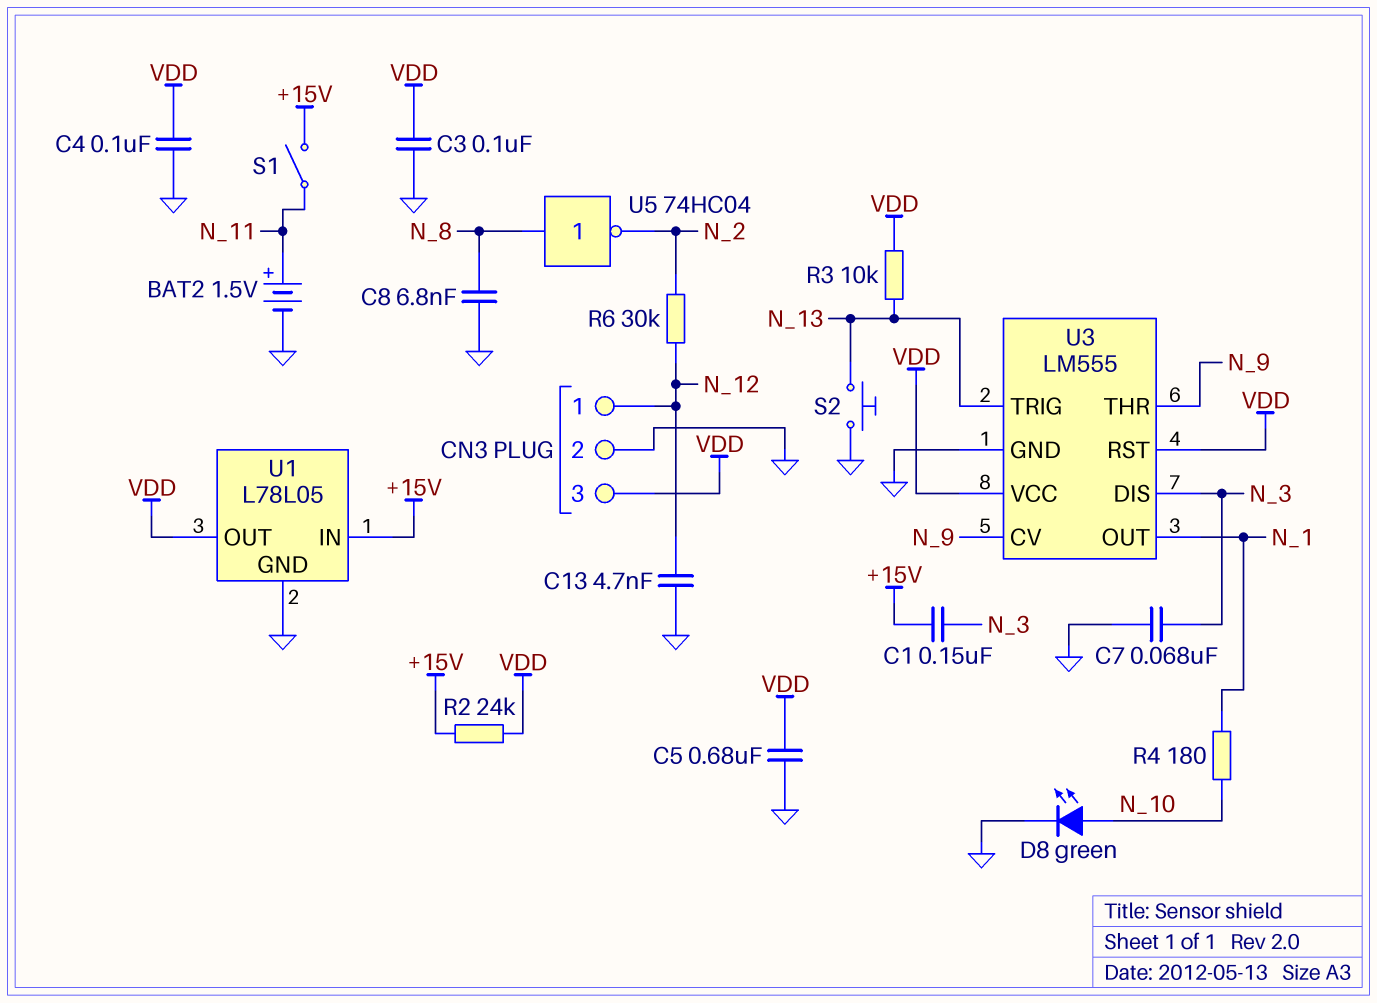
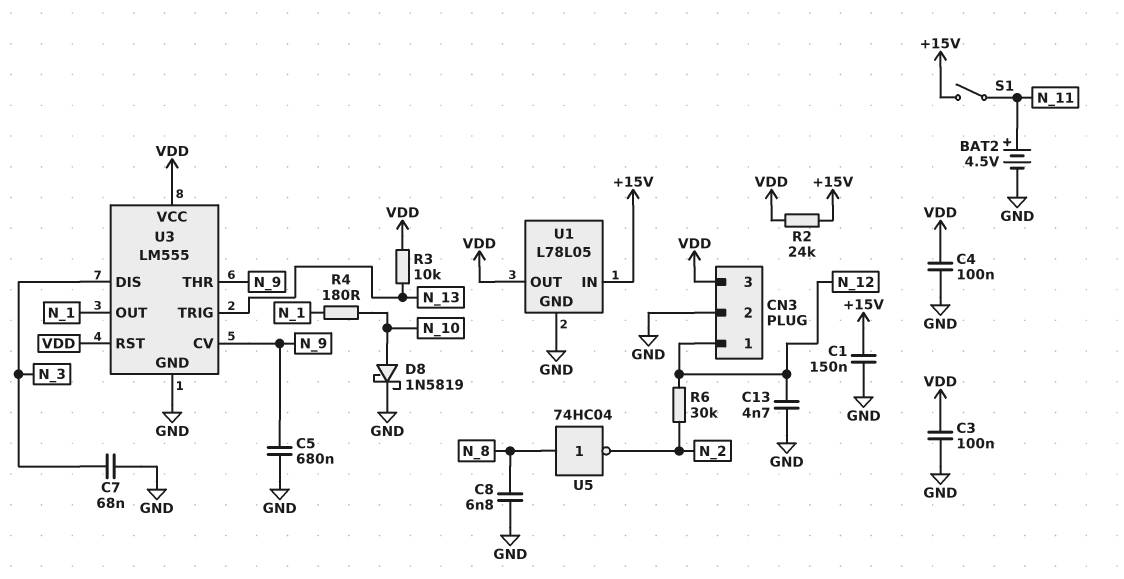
BAT2: 1.5V (plus N_11, minus GND) -> 4.5V (plus N_11, minus GND)
C1: 150nF (+15V, N_3) -> 150nF (+15V, GND)
C5: 680nF (GND, VDD) -> 680nF (GND, N_9)
D8: LED green (A N_10, K GND) -> schottky 1N5819 (A N_10, K GND)
S2: button (GND, N_13) -> none

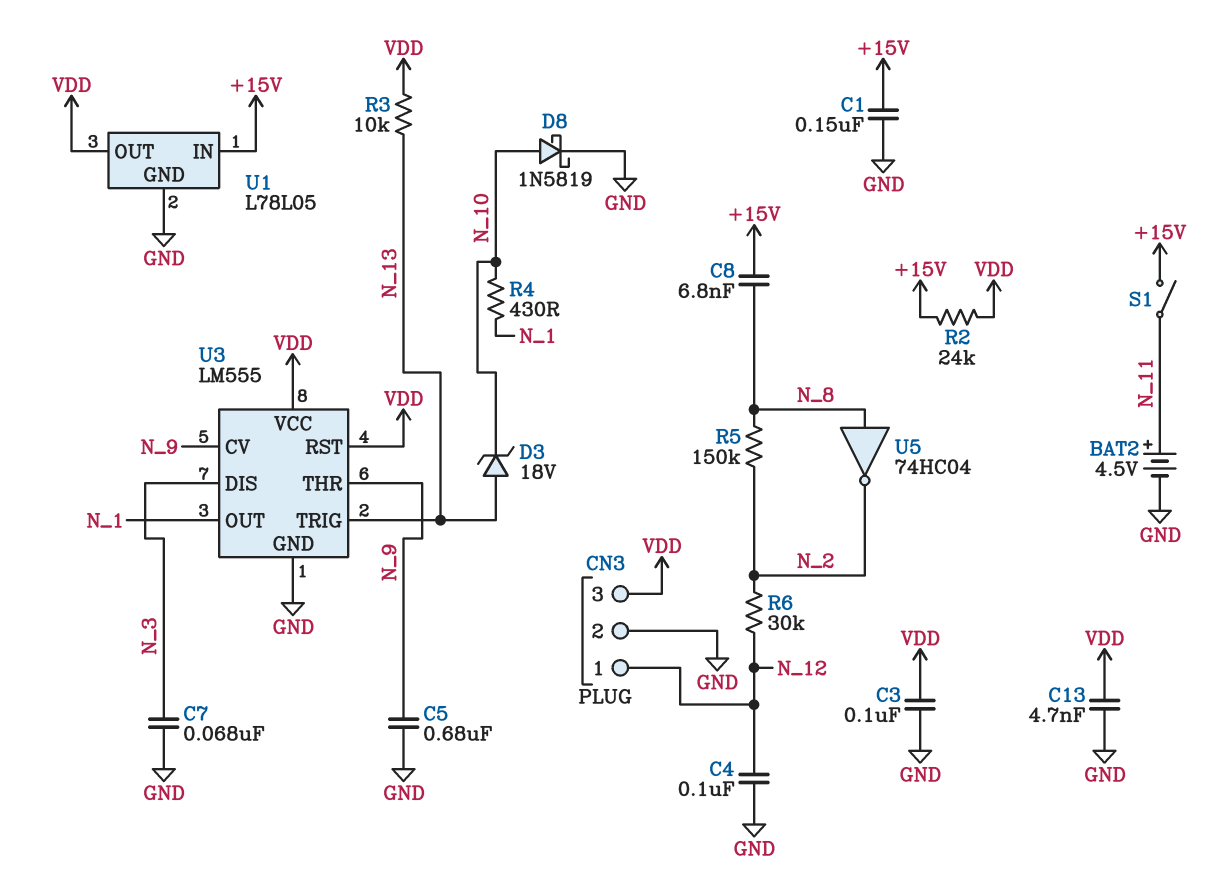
C4: 100nF (GND, VDD) -> 100nF (GND, N_12)
C8: 6.8nF (GND, N_8) -> 6.8nF (+15V, N_8)
C13: 4.7nF (GND, N_12) -> 4.7nF (GND, VDD)
D3: none -> zener 18V (A N_13, K N_10)
R4: 180 (N_1, N_10) -> 430 (N_1, N_10)
R5: none -> 150k (N_2, N_8)

